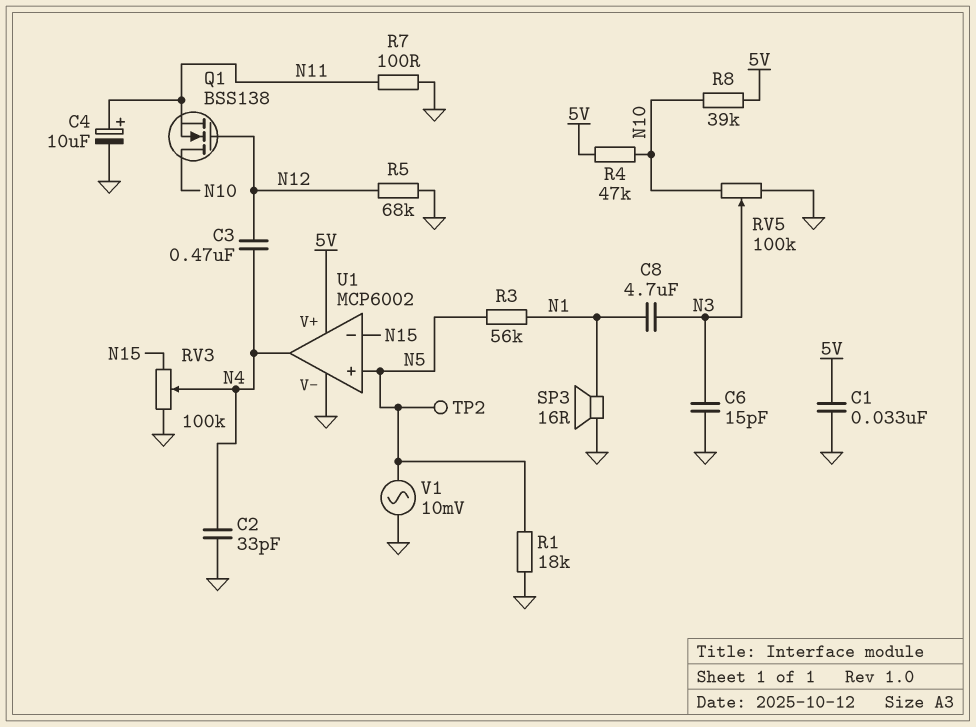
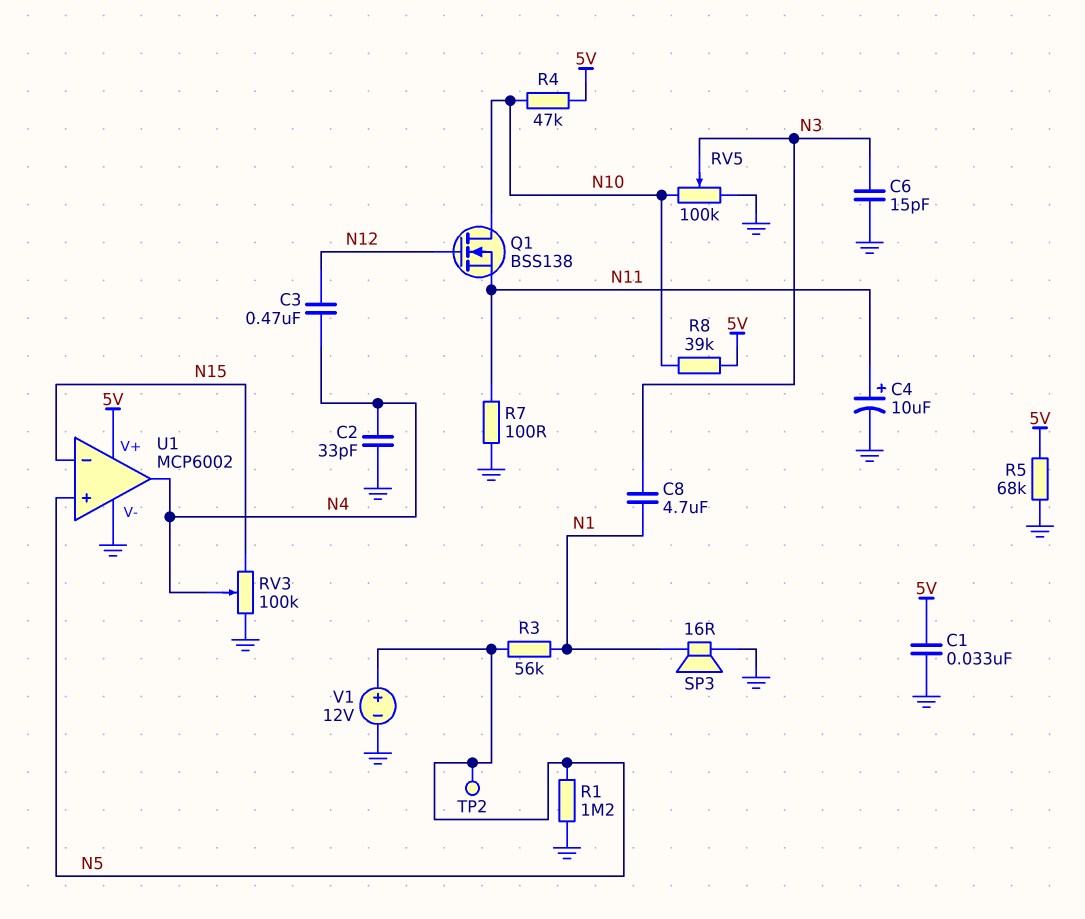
R1: 18k (GND, N5) -> 1.2M (GND, N5)
R5: 68k (GND, N12) -> 68k (5V, GND)
V1: AC 10mV (GND, N5) -> 12V (plus N5, minus GND)

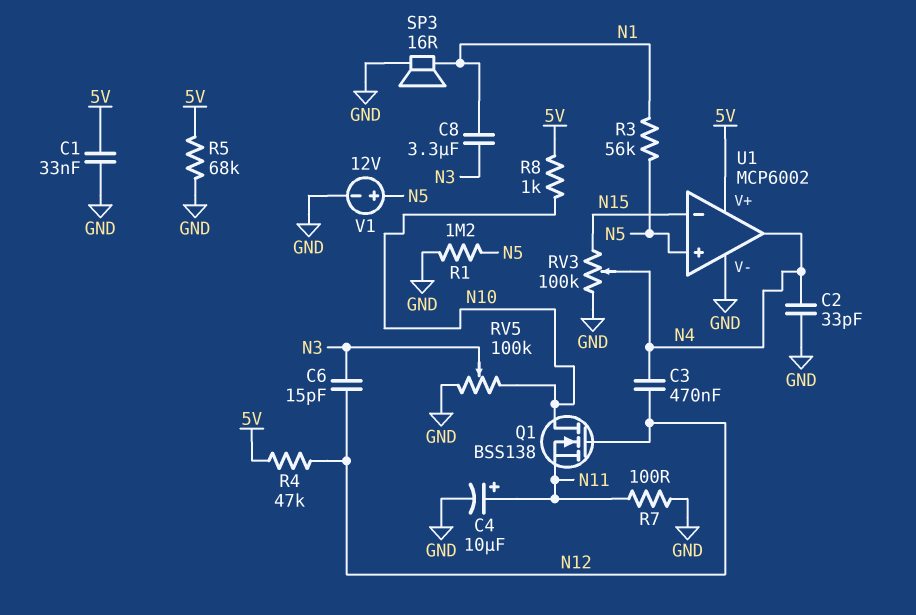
C6: 15pF (GND, N3) -> 15pF (N3, N12)
C8: 4.7uF (N1, N3) -> 3.3uF (N1, N3)
R4: 47k (5V, N10) -> 47k (5V, N12)
R8: 39k (5V, N10) -> 1k (5V, N10)
TP2: test point (N5) -> none

